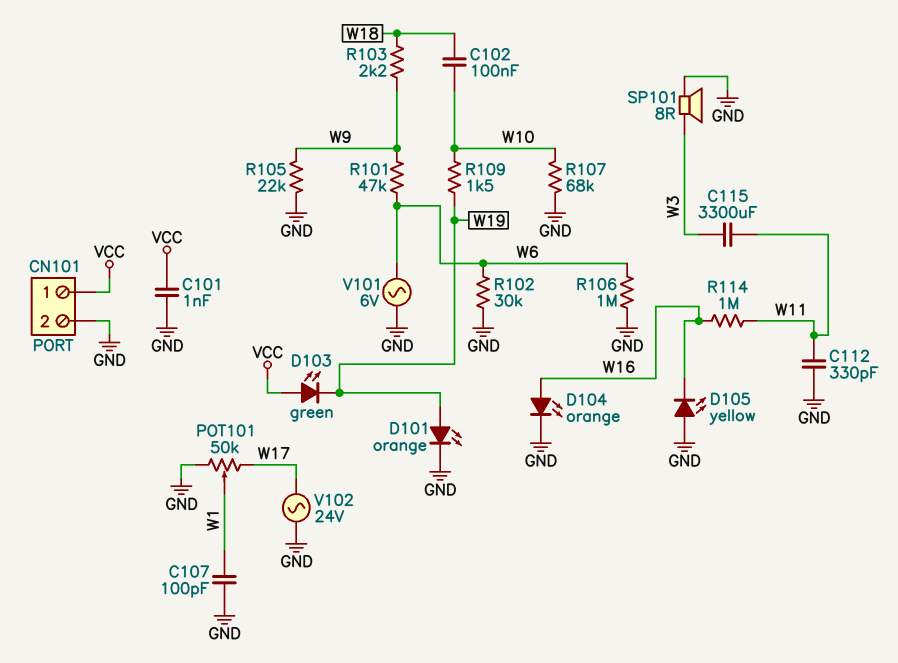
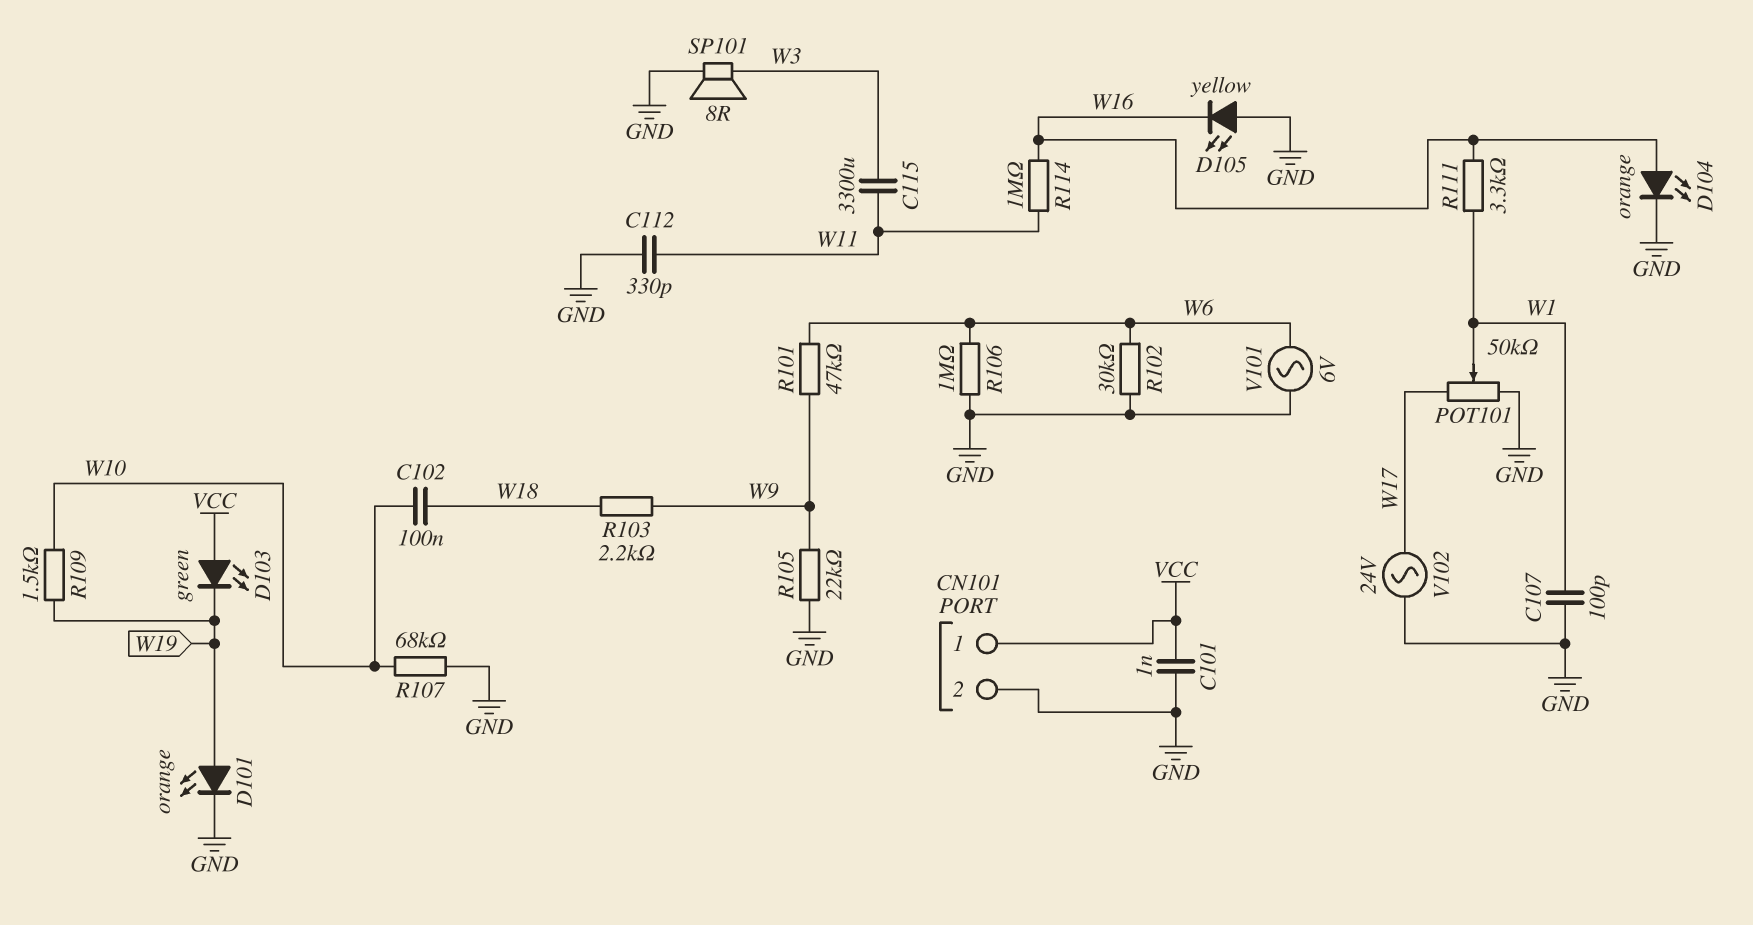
R111: none -> 3.3k (W1, W16)

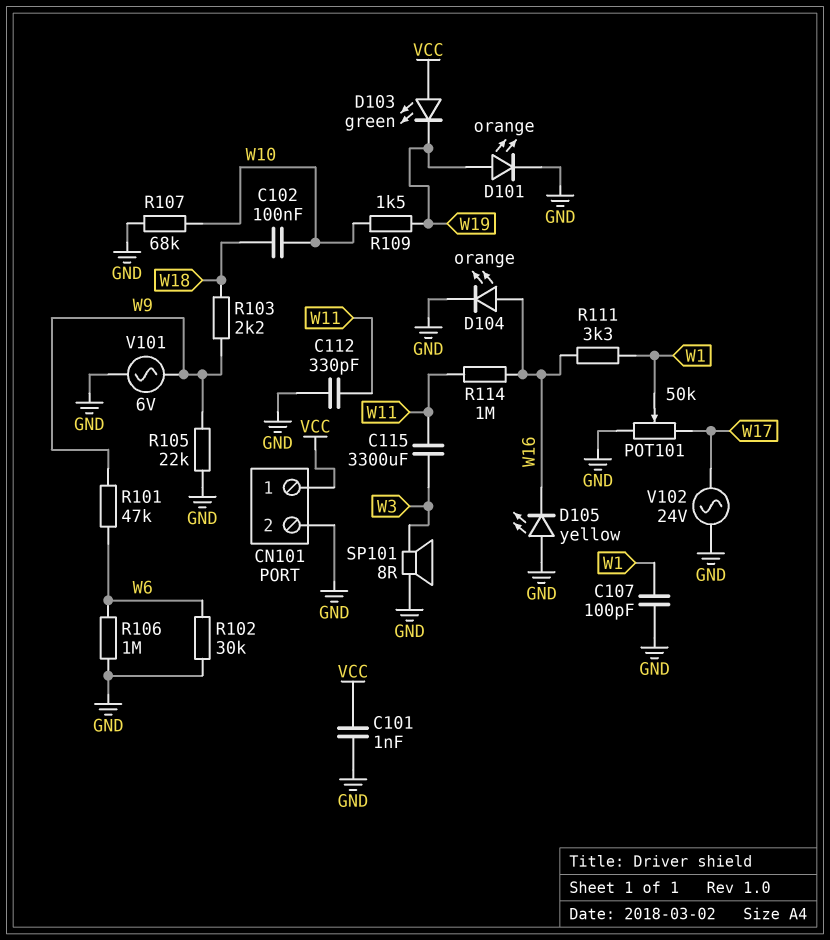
V101: AC 6V (GND, W6) -> AC 6V (GND, W9)

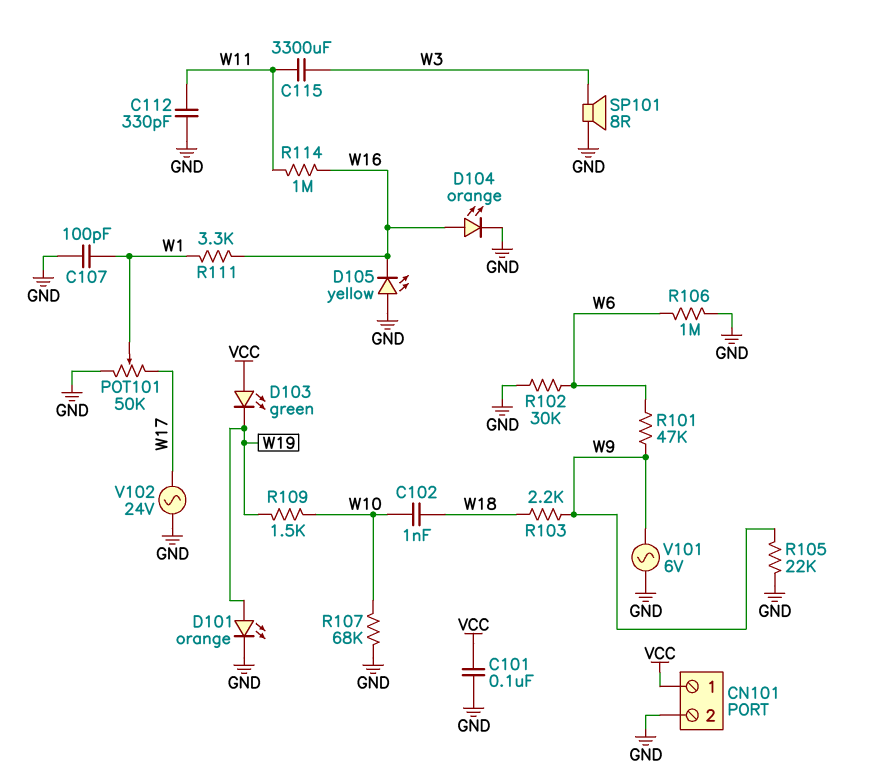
C101: 1nF (GND, VCC) -> 100nF (GND, VCC)
C102: 100nF (W10, W18) -> 1nF (W10, W18)

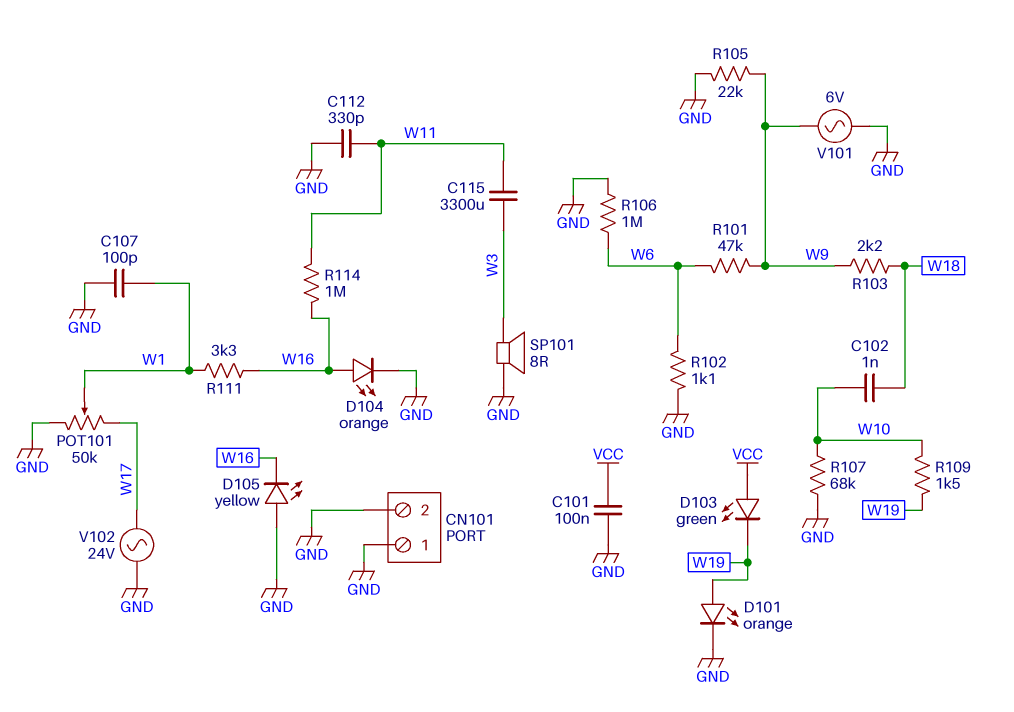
CN101 pin 1: VCC -> GND
R102: 30k (GND, W6) -> 1.1k (GND, W6)

